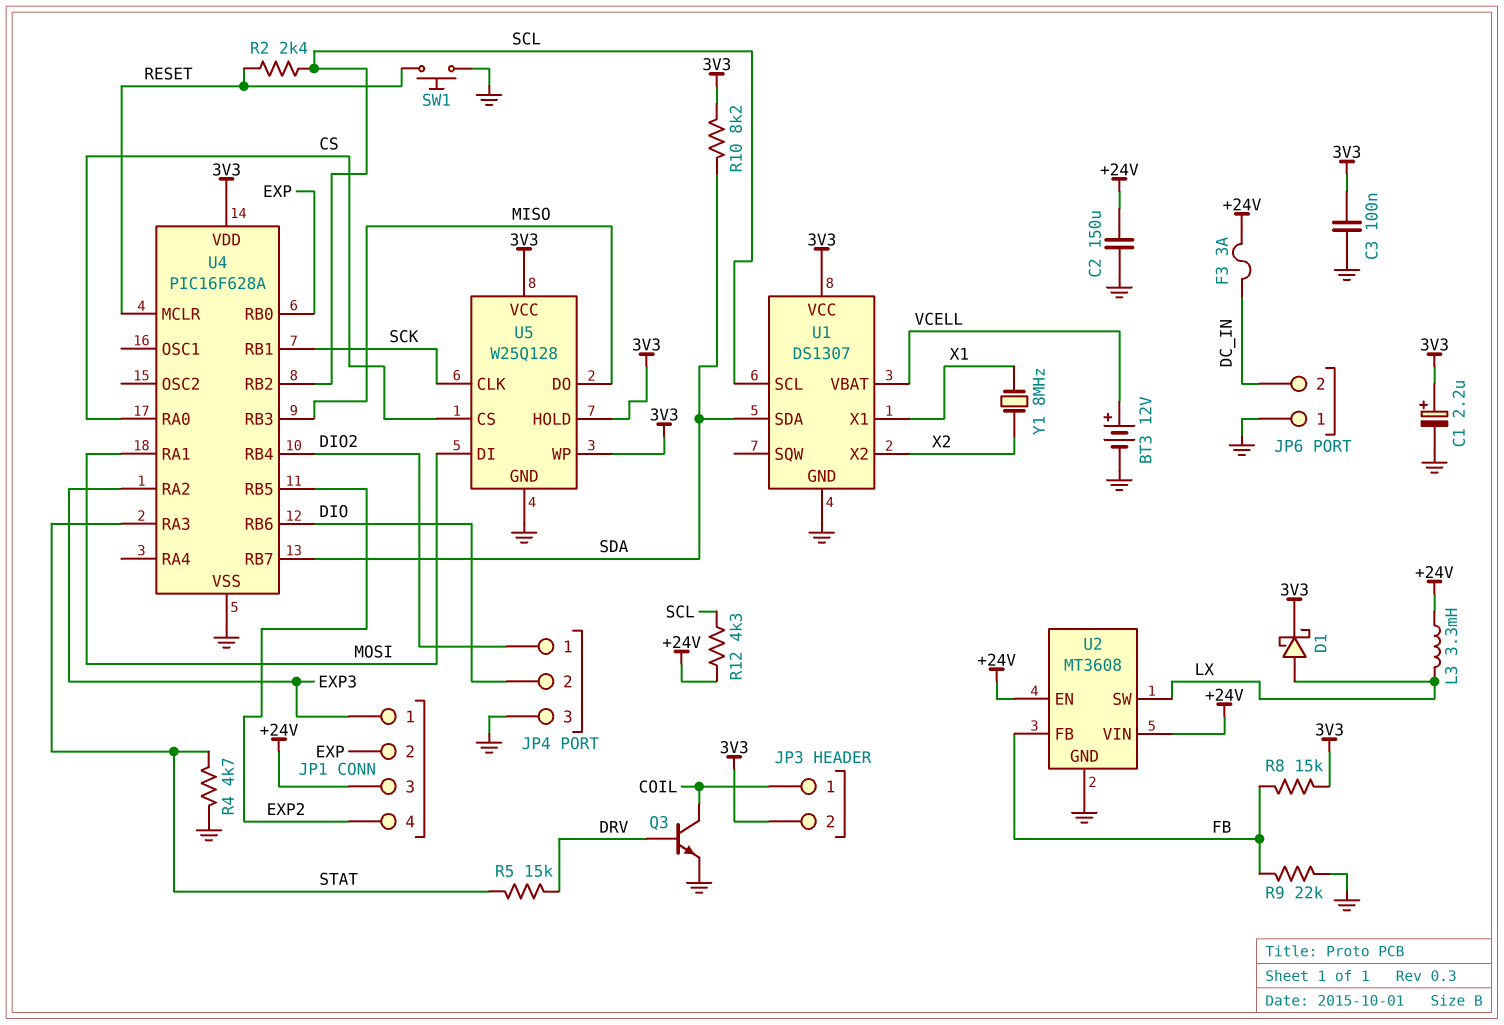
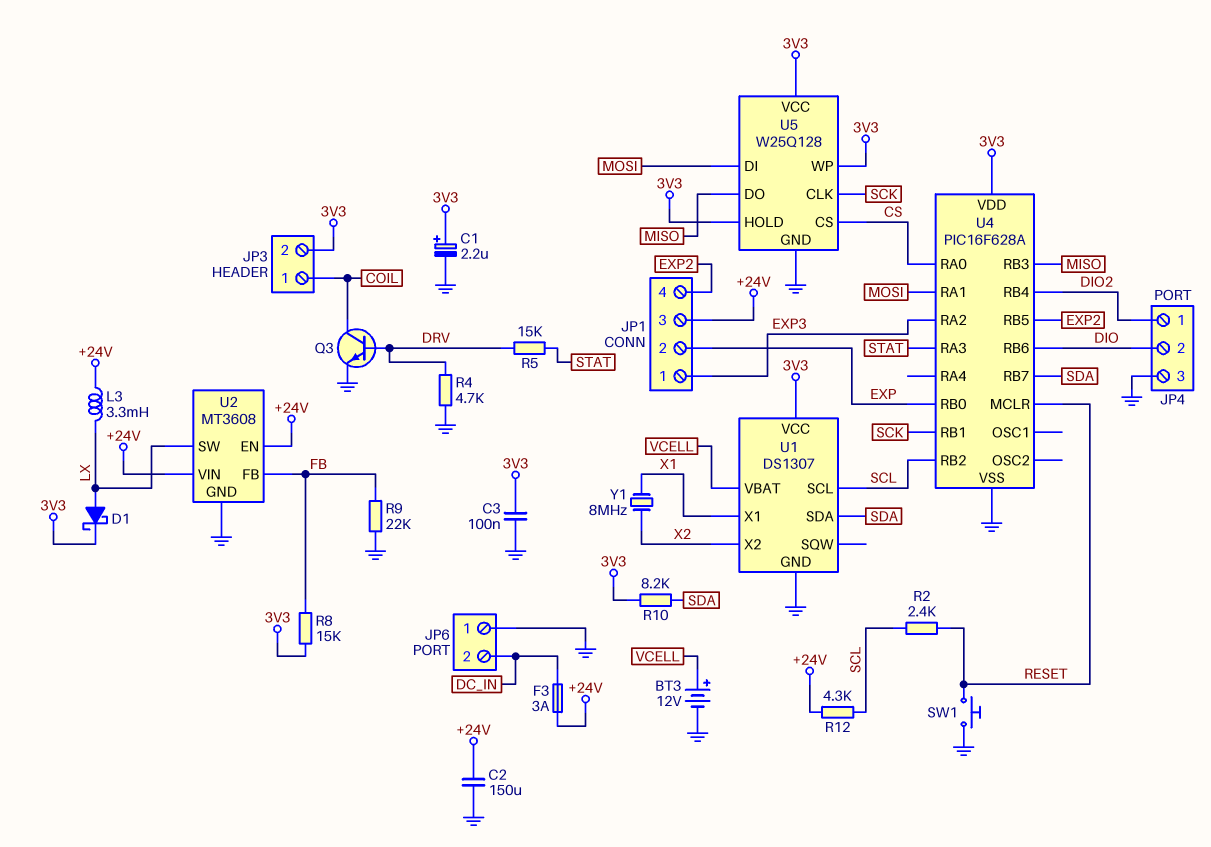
R4: 4.7k (GND, STAT) -> 4.7k (DRV, GND)

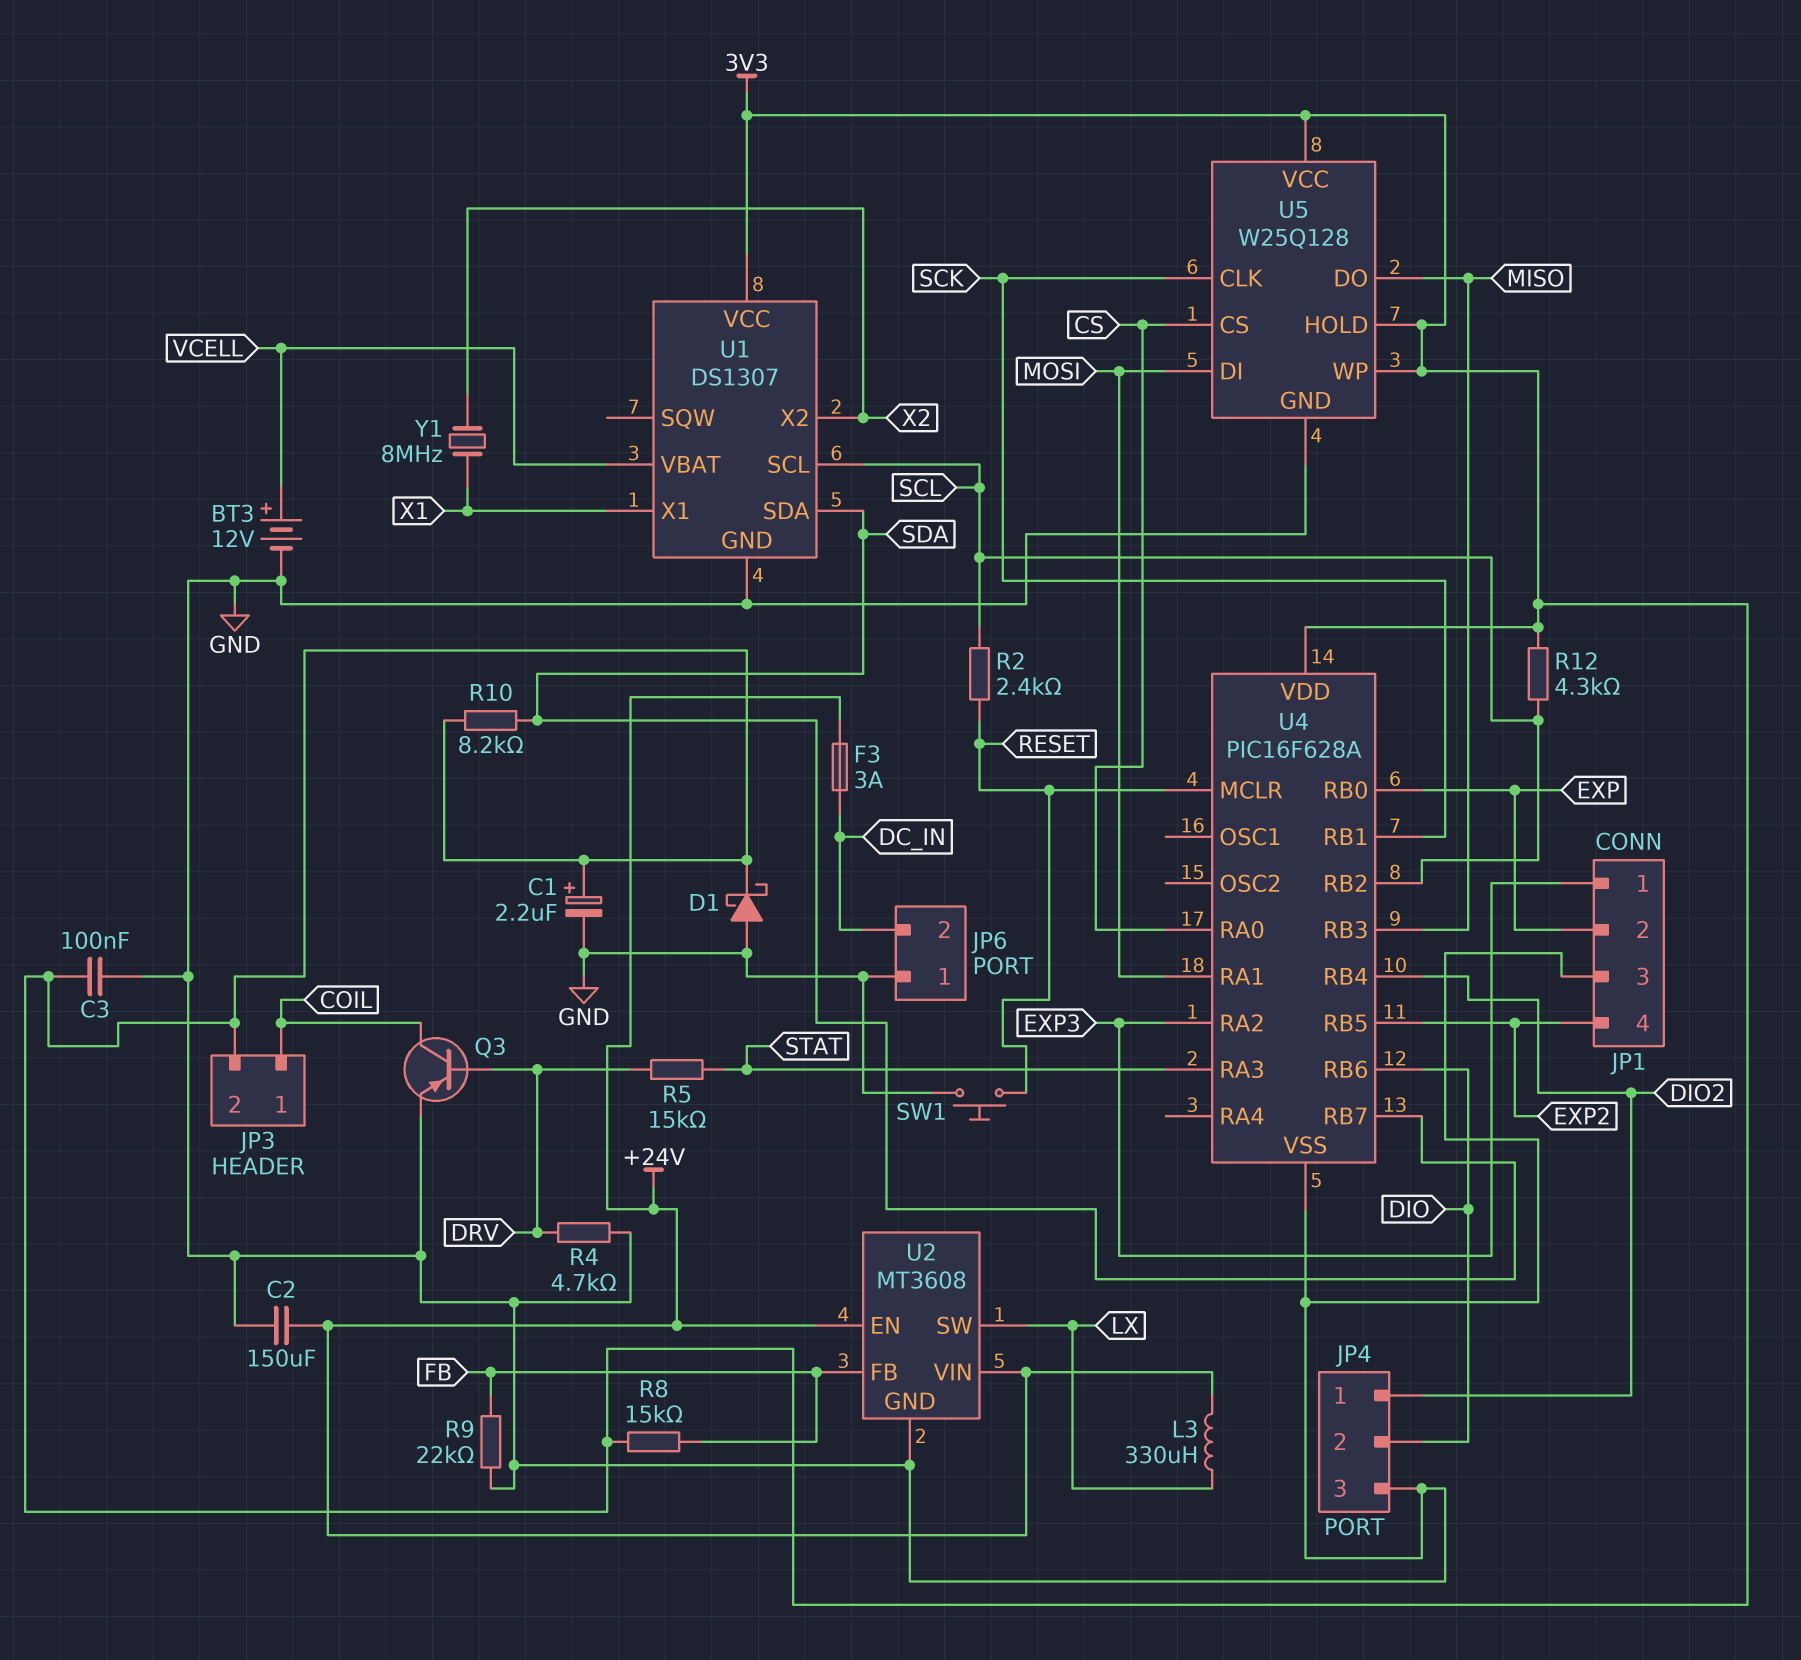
D1: schottky (A LX, K 3V3) -> schottky (A GND, K 3V3)
JP1 pin 3: +24V -> GND
L3: 3.3mH (+24V, LX) -> 330uH (+24V, LX)
Q3: NPN (B DRV, C COIL, E GND) -> PNP (B DRV, C COIL, E GND)
R12: 4.3k (+24V, SCL) -> 4.3k (3V3, SCL)

